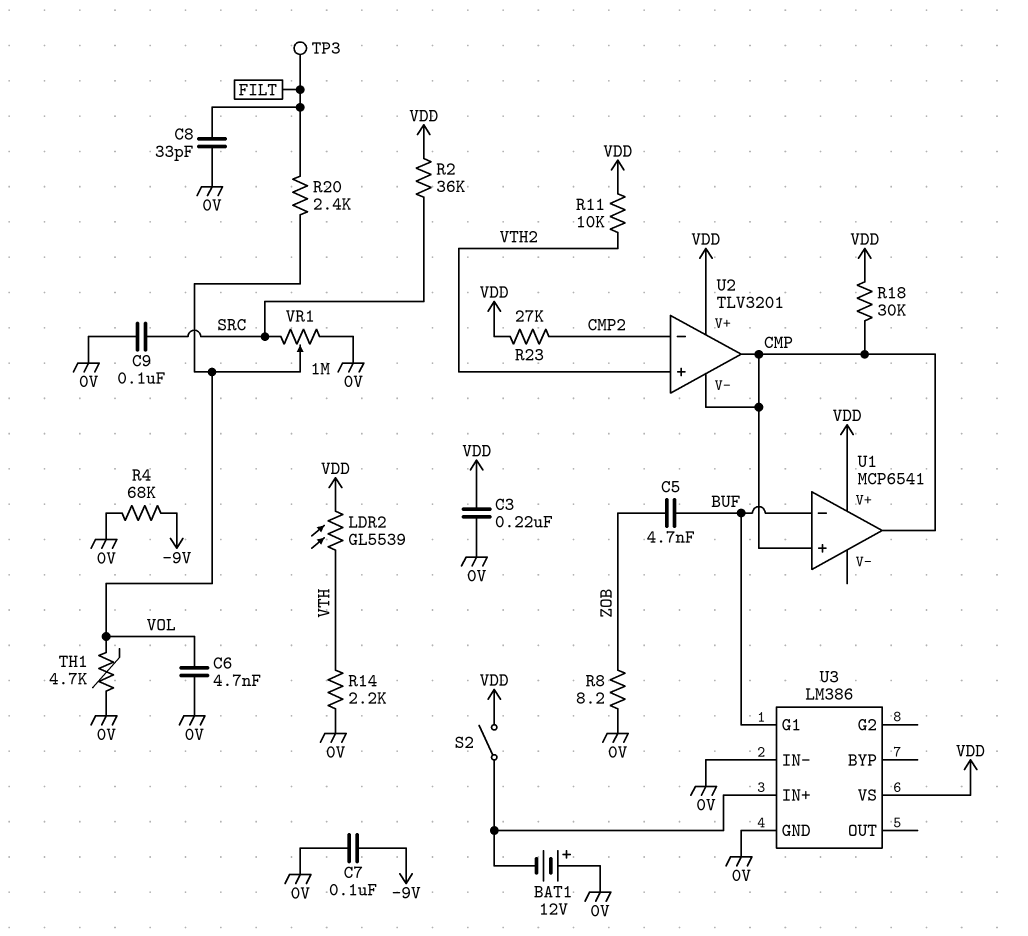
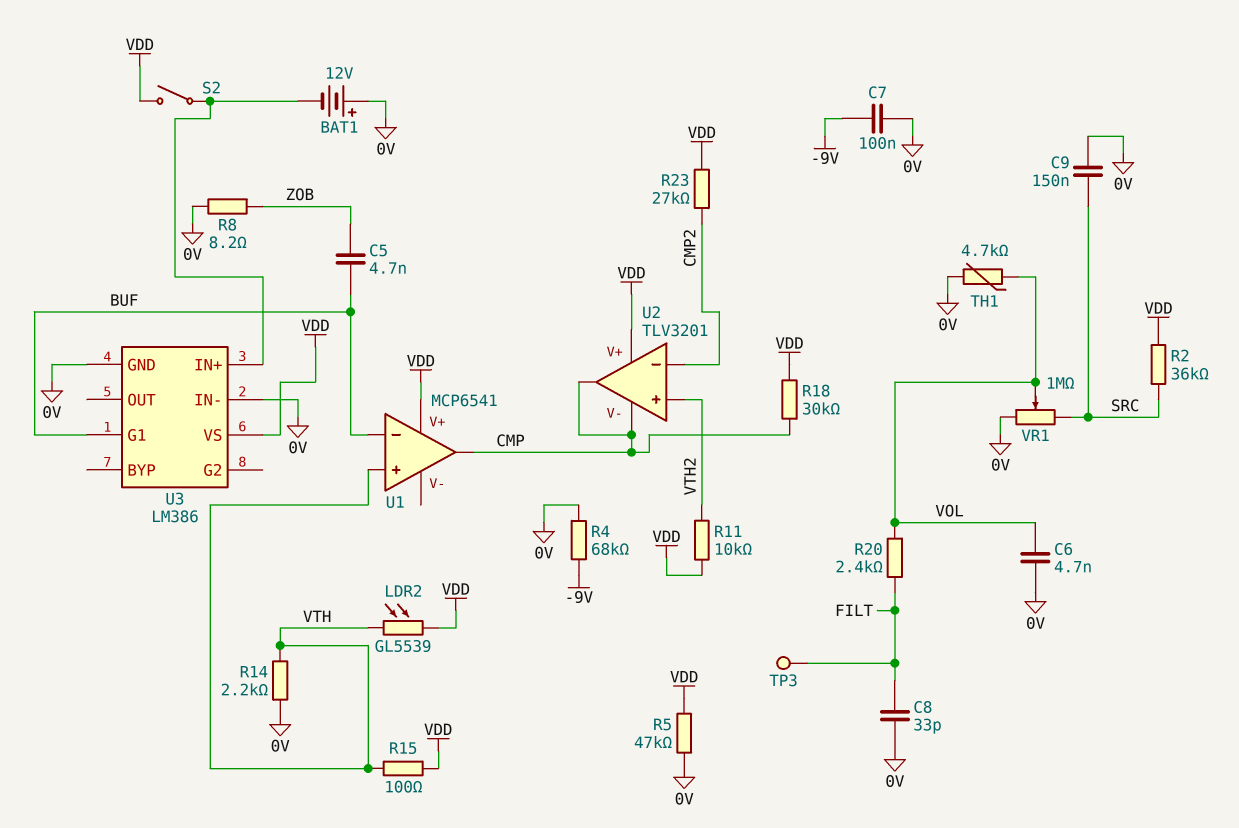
C3: 220nF (0V, VDD) -> none
C9: 100nF (0V, SRC) -> 150nF (0V, SRC)
R5: none -> 47k (0V, VDD)
R15: none -> 100 (VDD, VTH)
U1 pin in+: CMP -> VTH

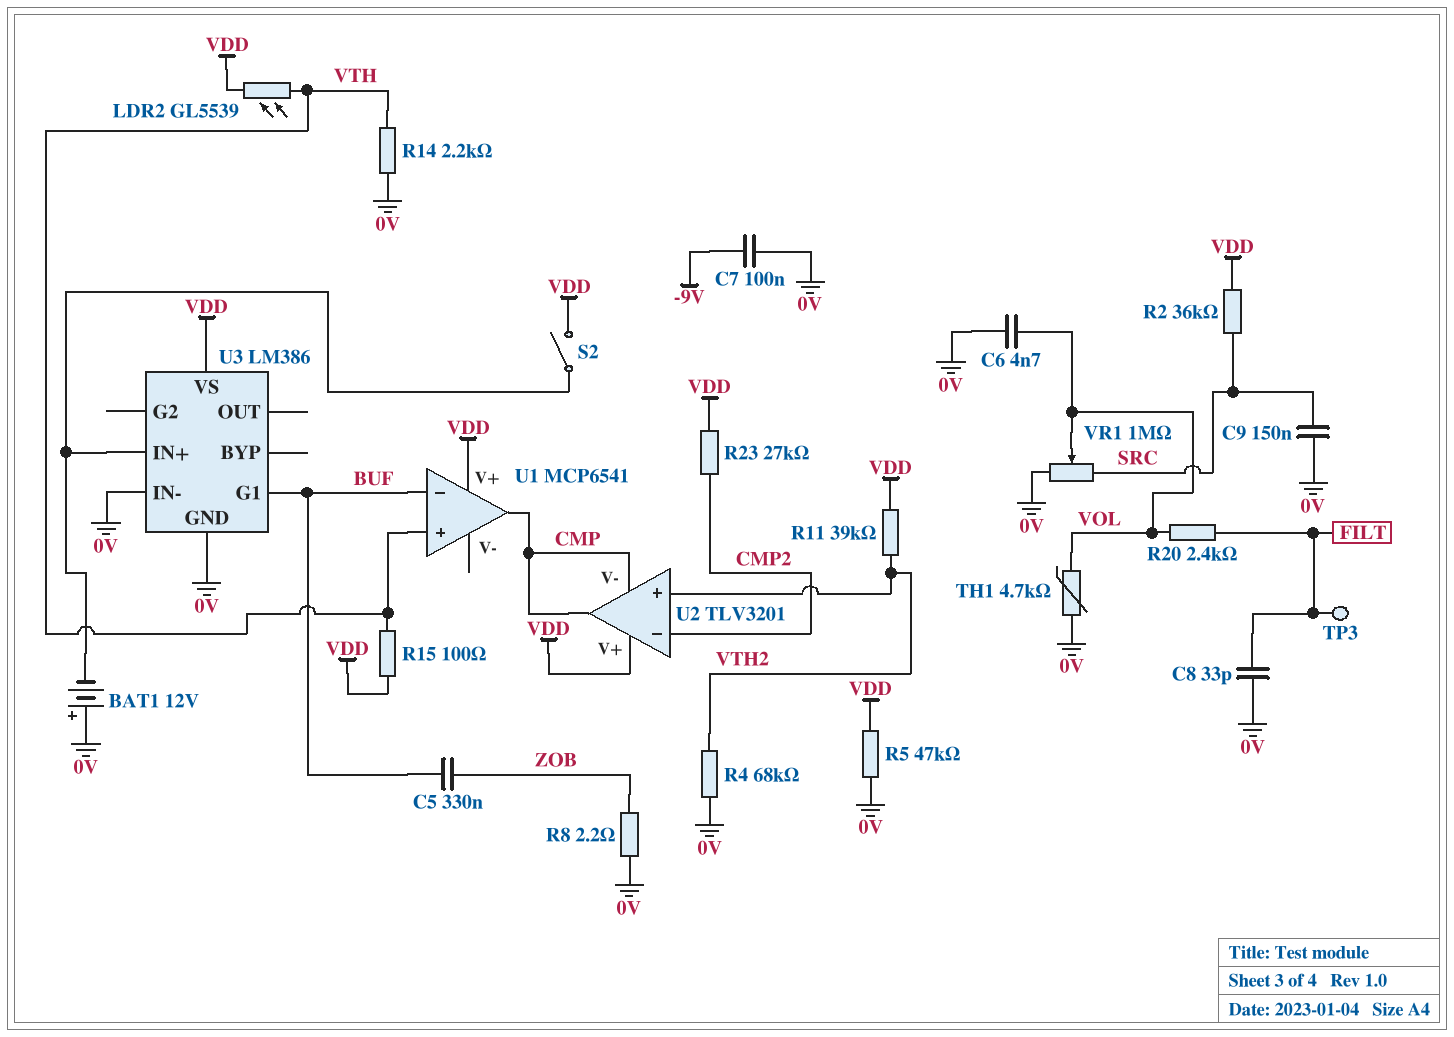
C5: 4.7nF (BUF, ZOB) -> 330nF (BUF, ZOB)
R4: 68k (-9V, 0V) -> 68k (0V, VTH2)
R8: 8.2 (0V, ZOB) -> 2.2 (0V, ZOB)
R11: 10k (VDD, VTH2) -> 39k (VDD, VTH2)
R18: 30k (CMP, VDD) -> none

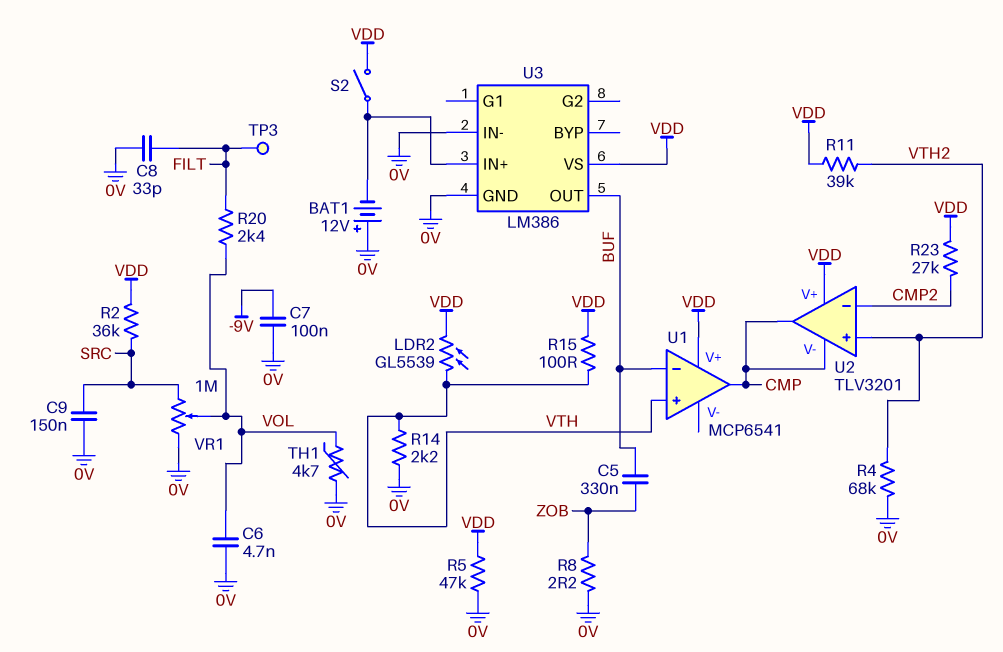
U3 pin G1: BUF -> none
U3 pin OUT: none -> BUF

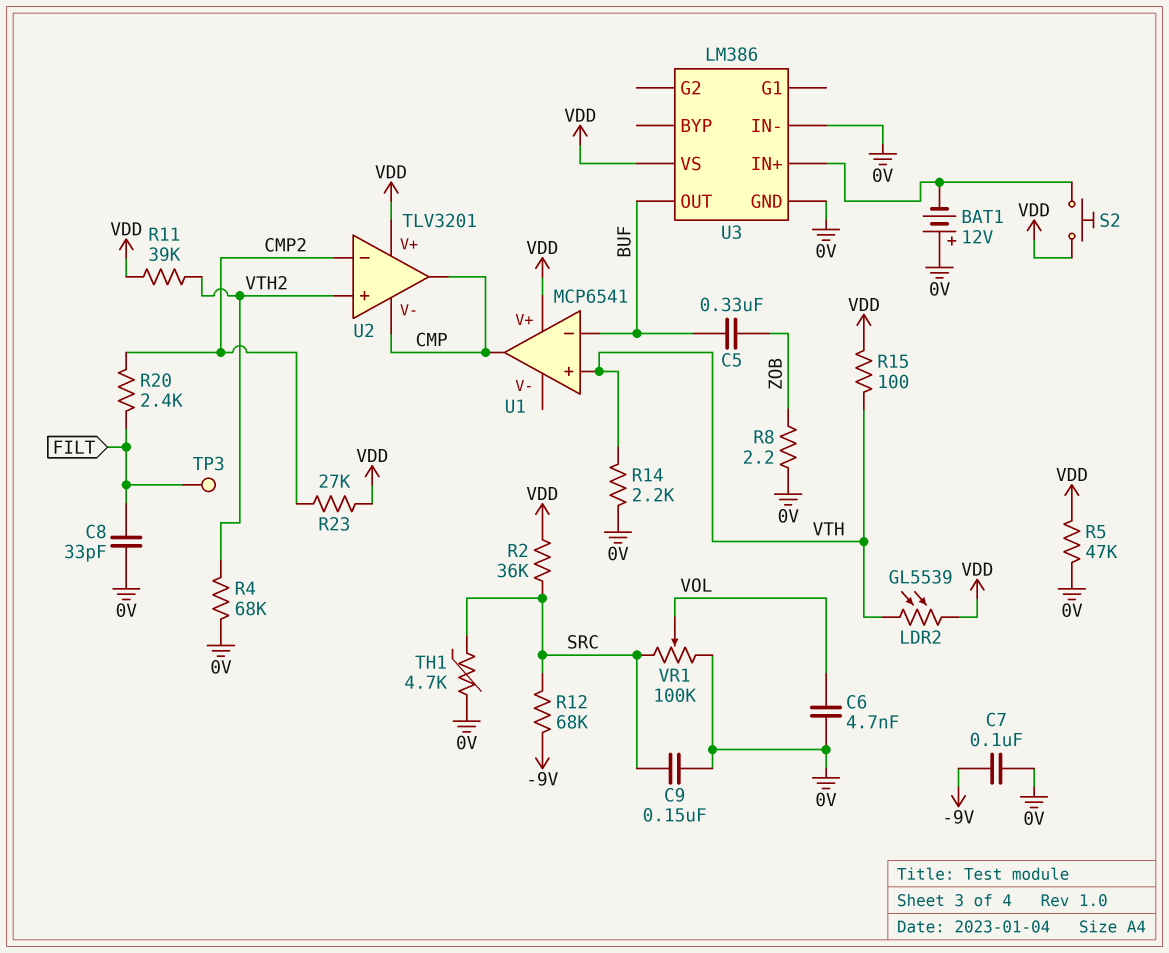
R12: none -> 68k (-9V, SRC)
R20: 2.4k (FILT, VOL) -> 2.4k (CMP2, FILT)
S2: switch (U3/IN+, VDD) -> button (U3/IN+, VDD)
TH1: 4.7k (0V, VOL) -> 4.7k (0V, SRC)
VR1: 1M (0V, SRC, wiper VOL) -> 100k (0V, SRC, wiper VOL)

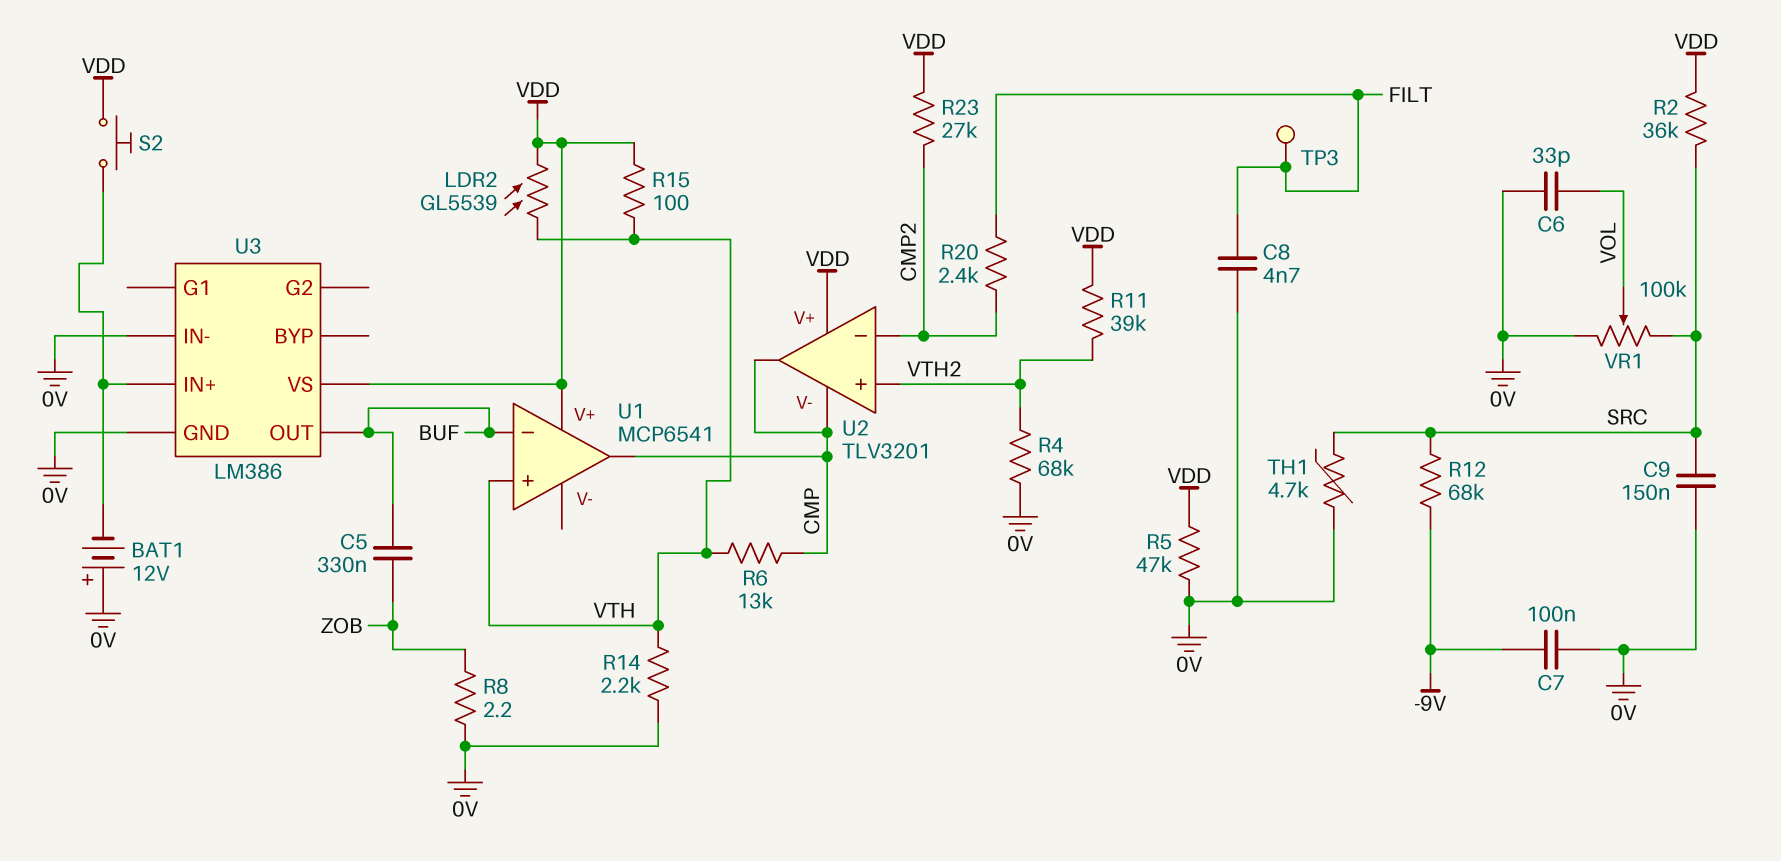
C6: 4.7nF (0V, VOL) -> 33pF (0V, VOL)
C8: 33pF (0V, FILT) -> 4.7nF (0V, FILT)
R6: none -> 13k (CMP, VTH)

